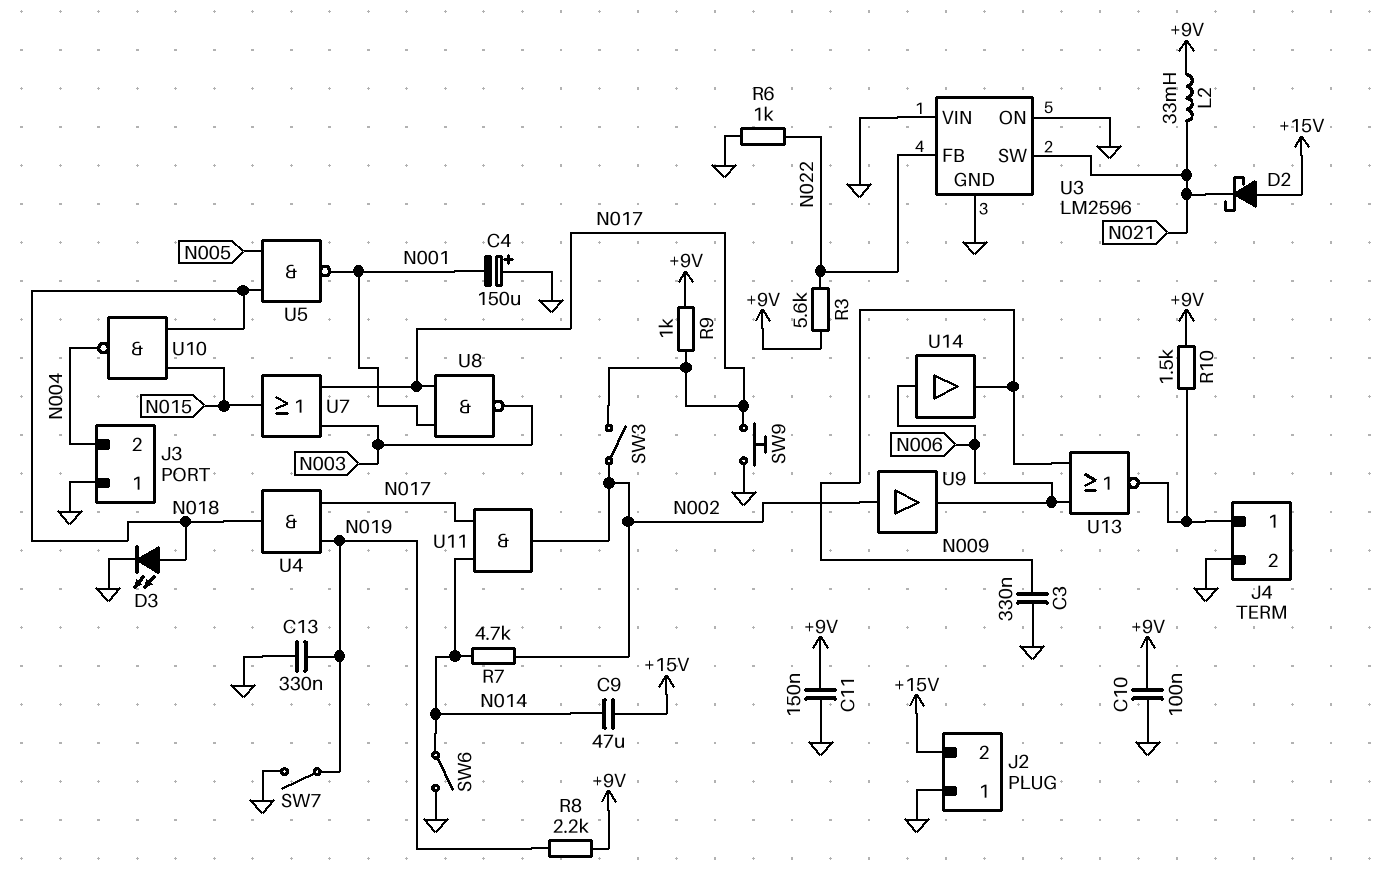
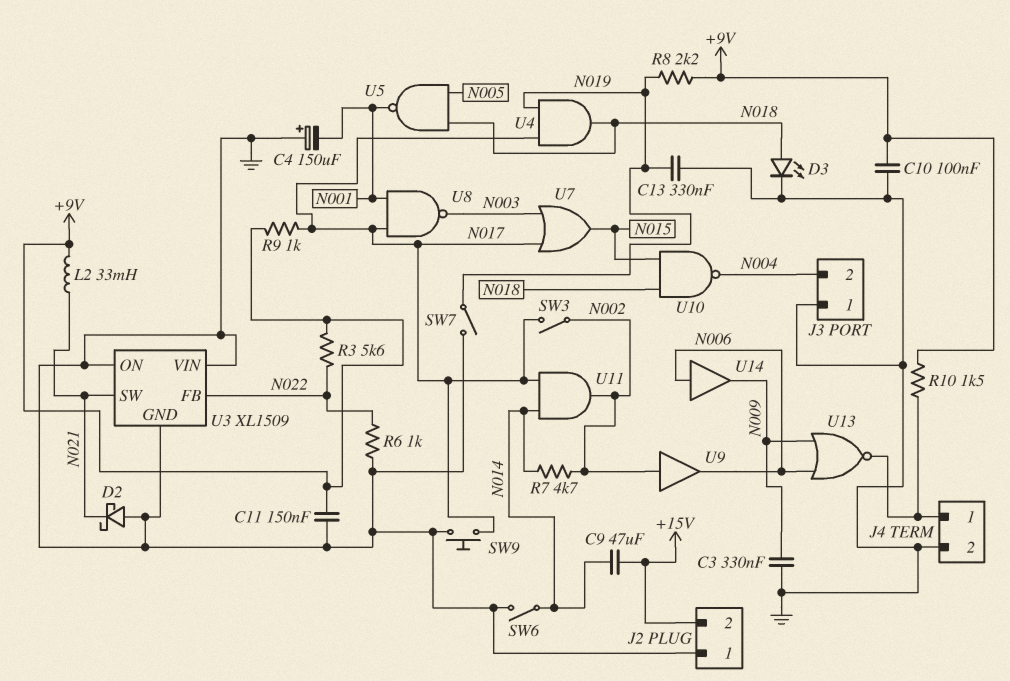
D2: schottky (A +15V, K N021) -> schottky (A GND, K N021)
U3: LM2596 -> XL1509

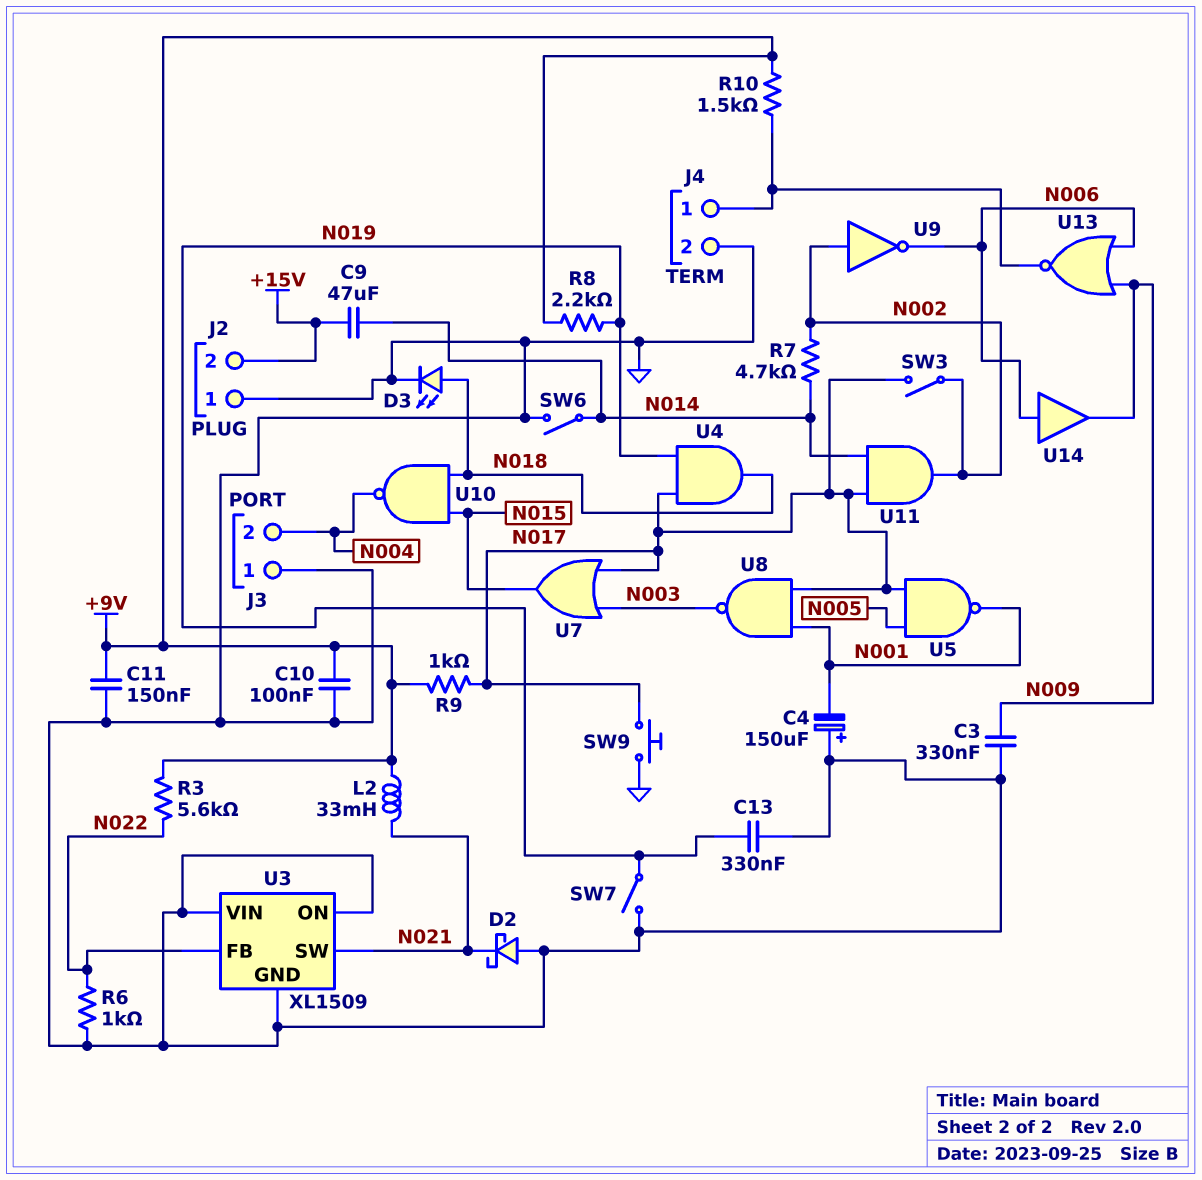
U5: NAND (in N005, in N018, out N001) -> NAND (in N005, in N017, out N001)
U9: buffer (in N002, out N006) -> NOT (in N002, out N006)

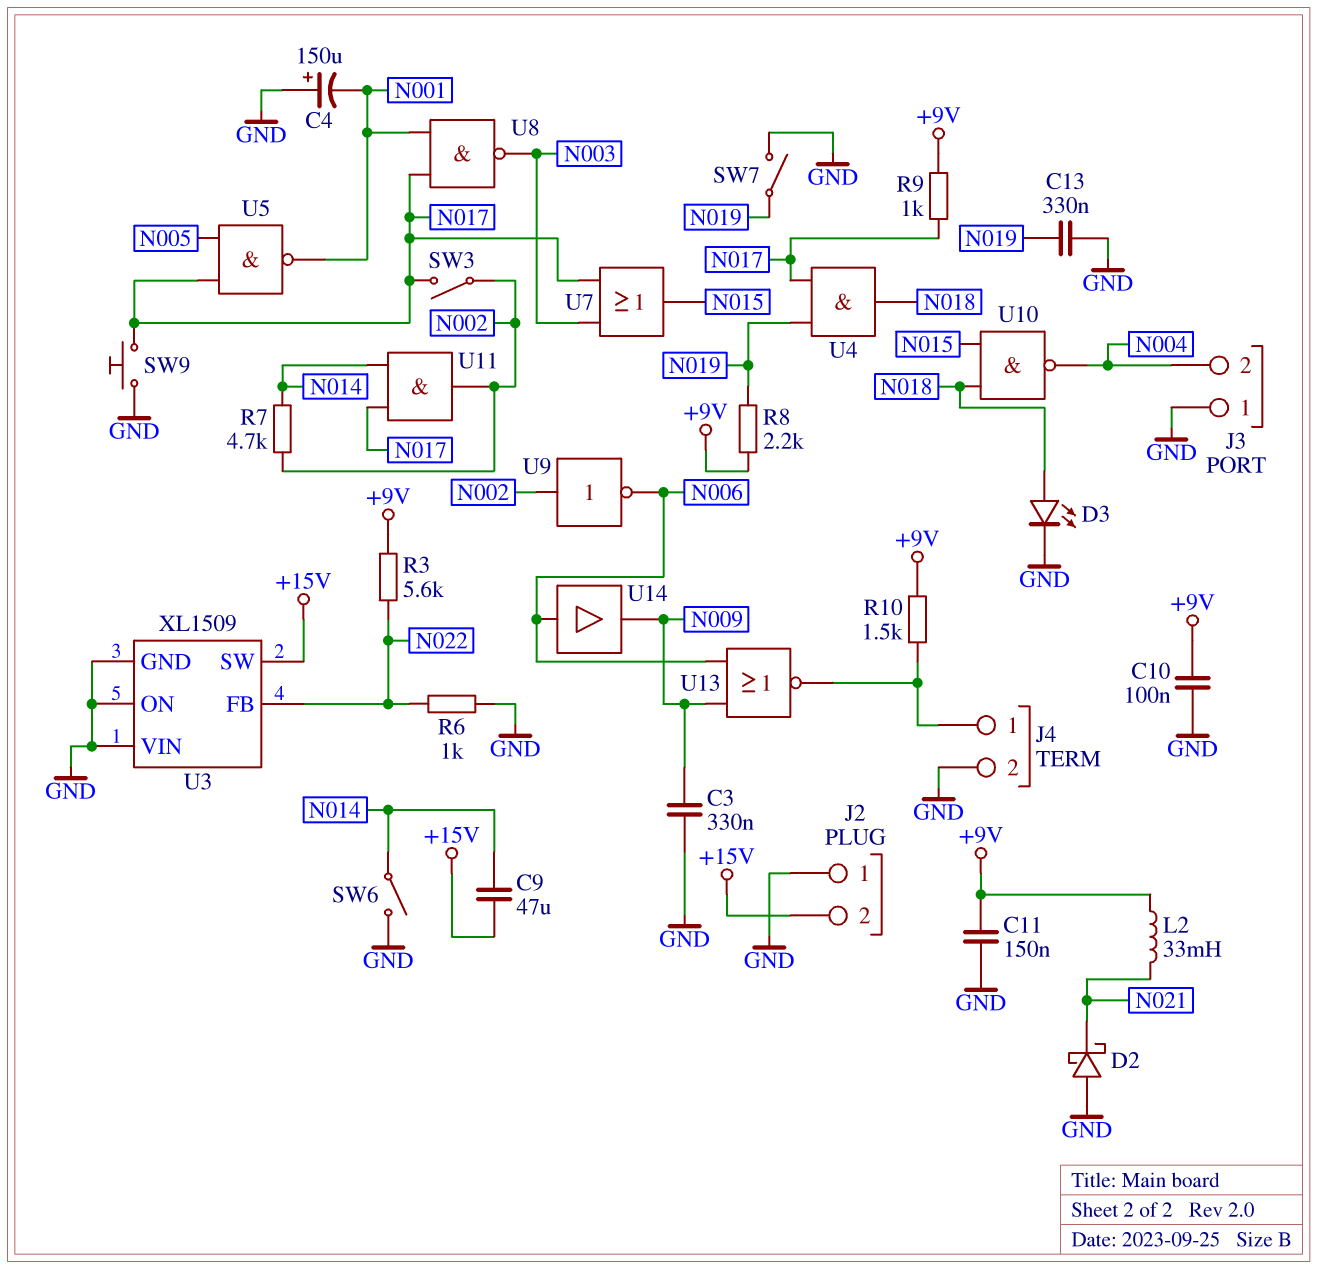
U3 pin SW: N021 -> +15V

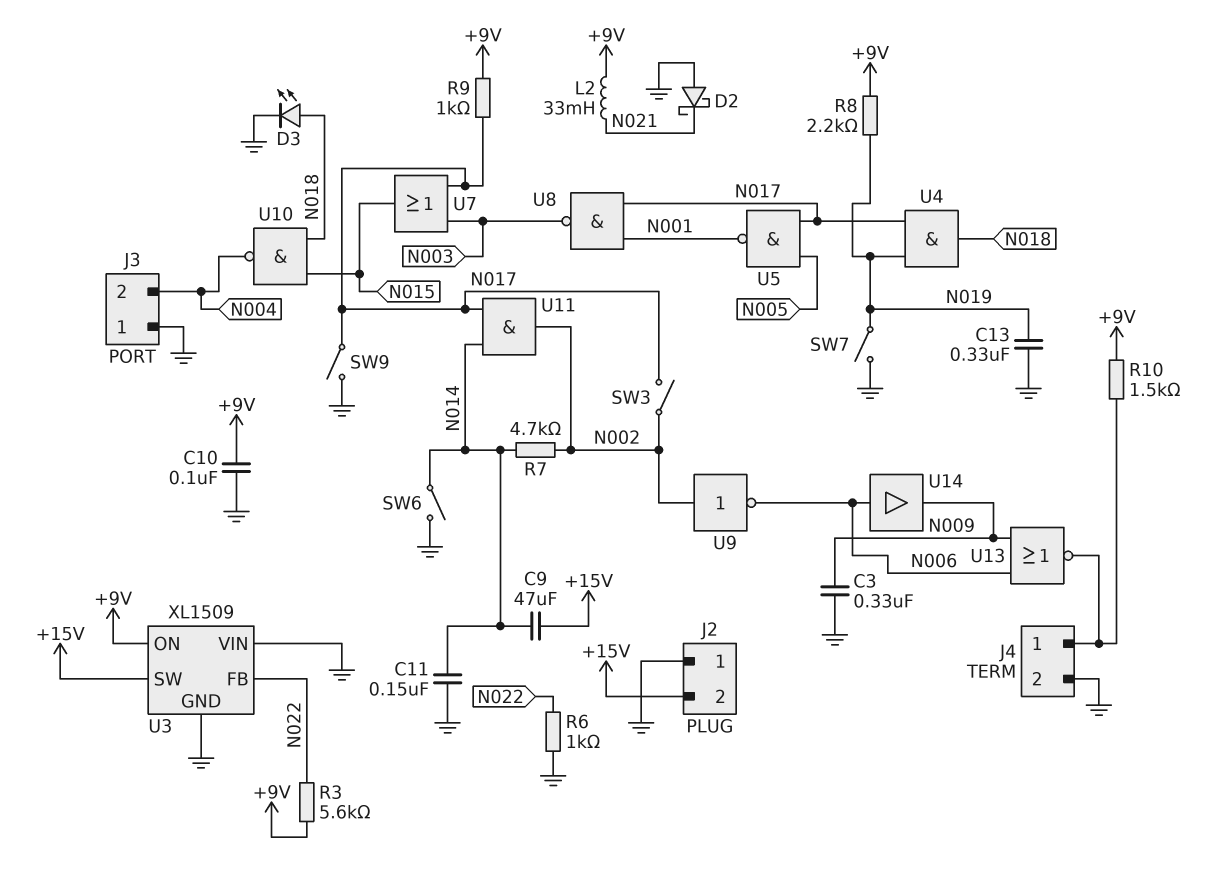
C4: 150uF (plus GND, minus N001) -> none
C11: 150nF (+9V, GND) -> 150nF (GND, N014)
SW9: button (GND, N017) -> switch (GND, N017)
U3 pin ON: GND -> +9V

